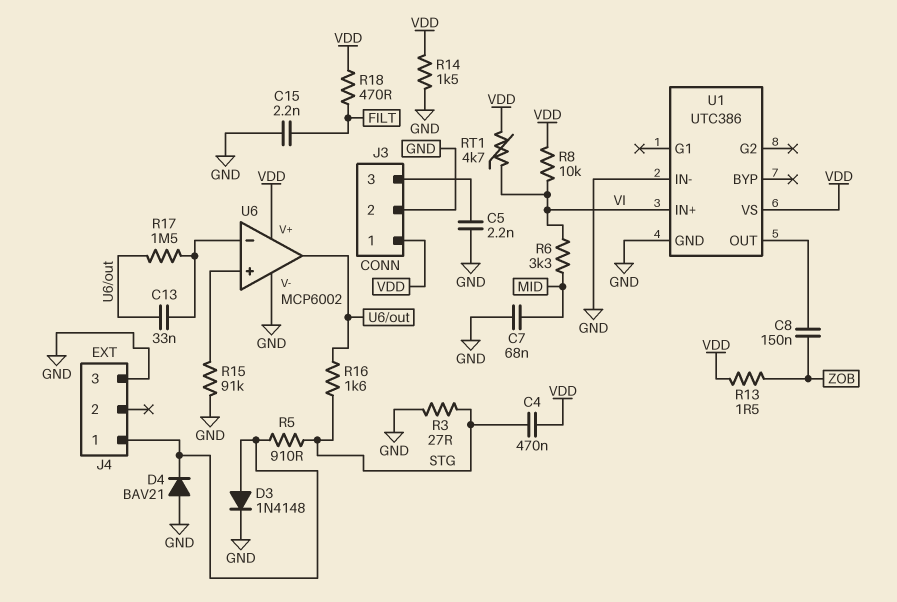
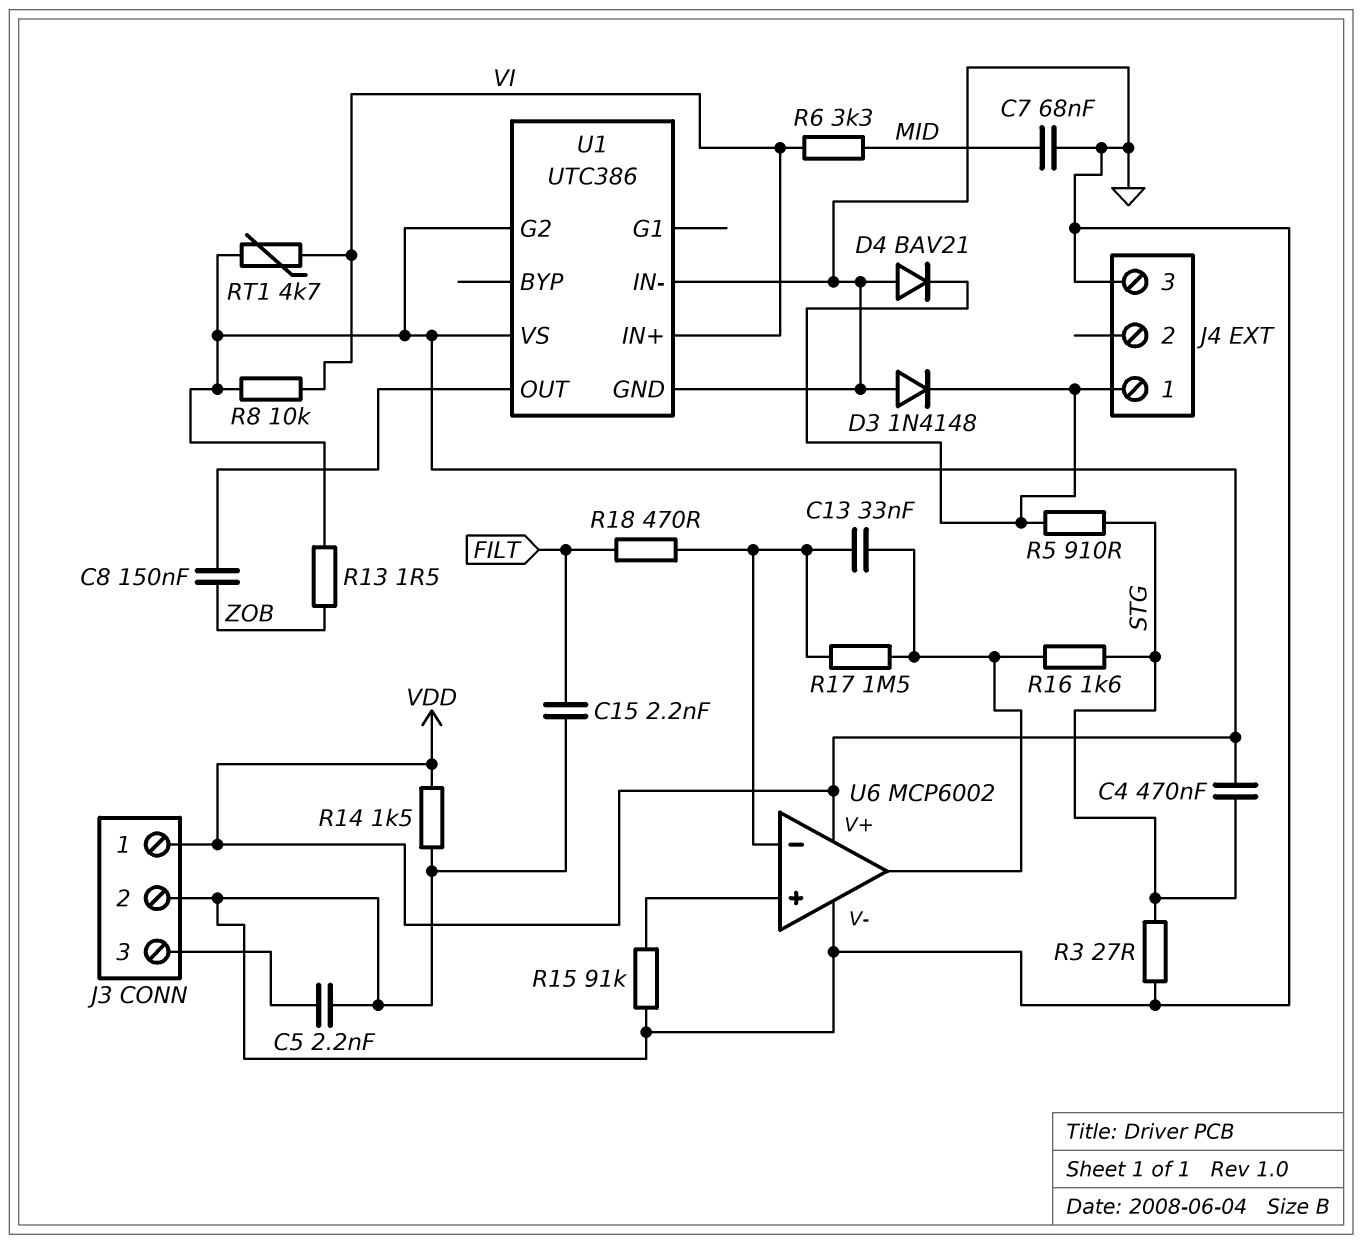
D3: diode 1N4148 (A J4/1, K GND) -> diode 1N4148 (A GND, K J4/1)
R18: 470 (FILT, VDD) -> 470 (FILT, U6/in-)
U1 pin G2: none -> VDD

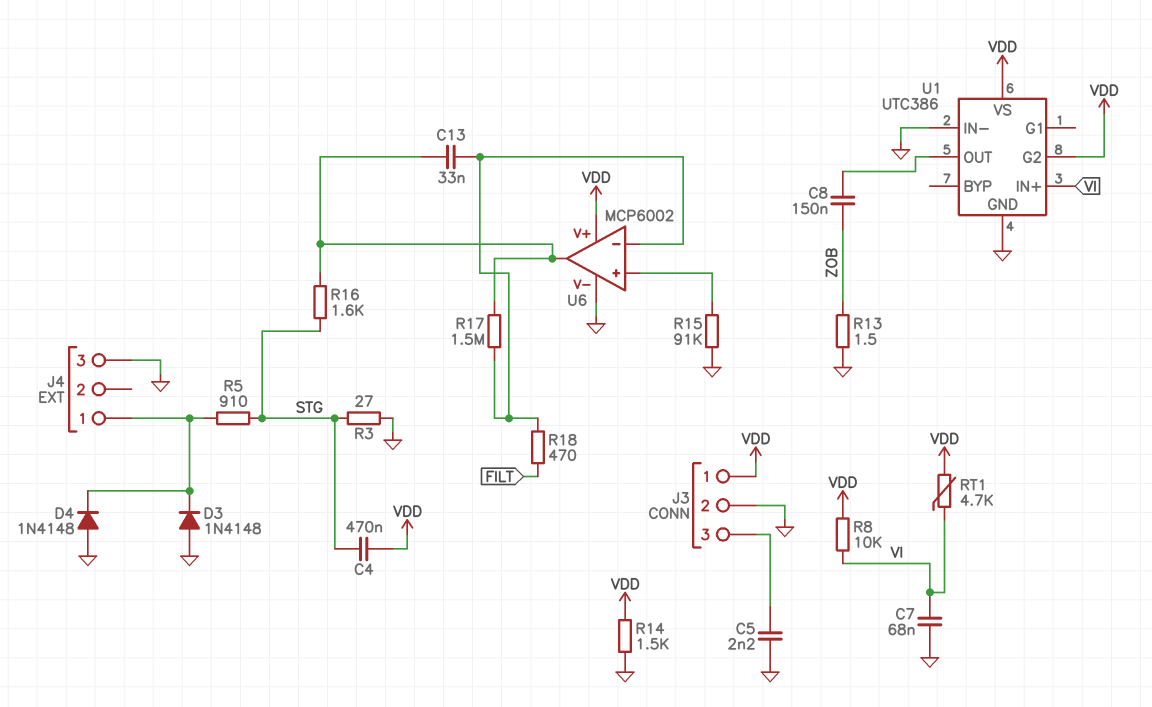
C7: 68nF (GND, MID) -> 68nF (GND, VI)
C15: 2.2nF (FILT, GND) -> none
D4: diode BAV21 (A GND, K J4/1) -> diode 1N4148 (A GND, K J4/1)
R6: 3.3k (MID, VI) -> none
R13: 1.5 (VDD, ZOB) -> 1.5 (GND, ZOB)

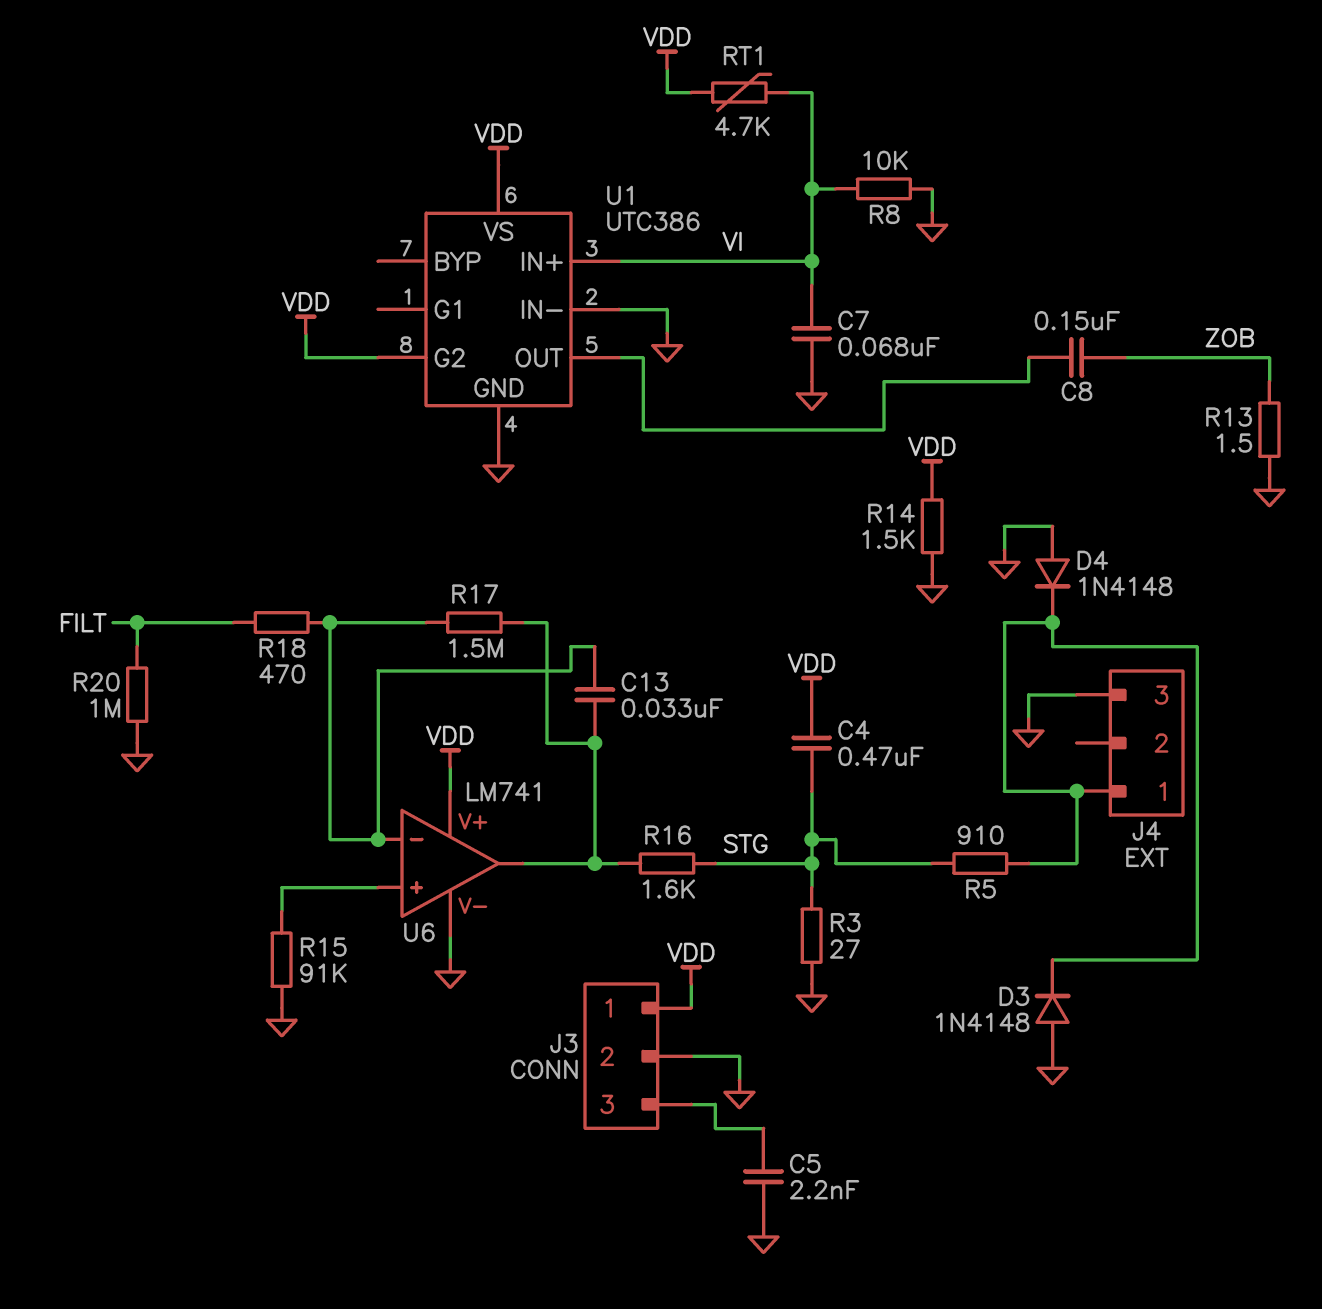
R8: 10k (VDD, VI) -> 10k (GND, VI)
R20: none -> 1M (FILT, GND)
U6: MCP6002 -> LM741

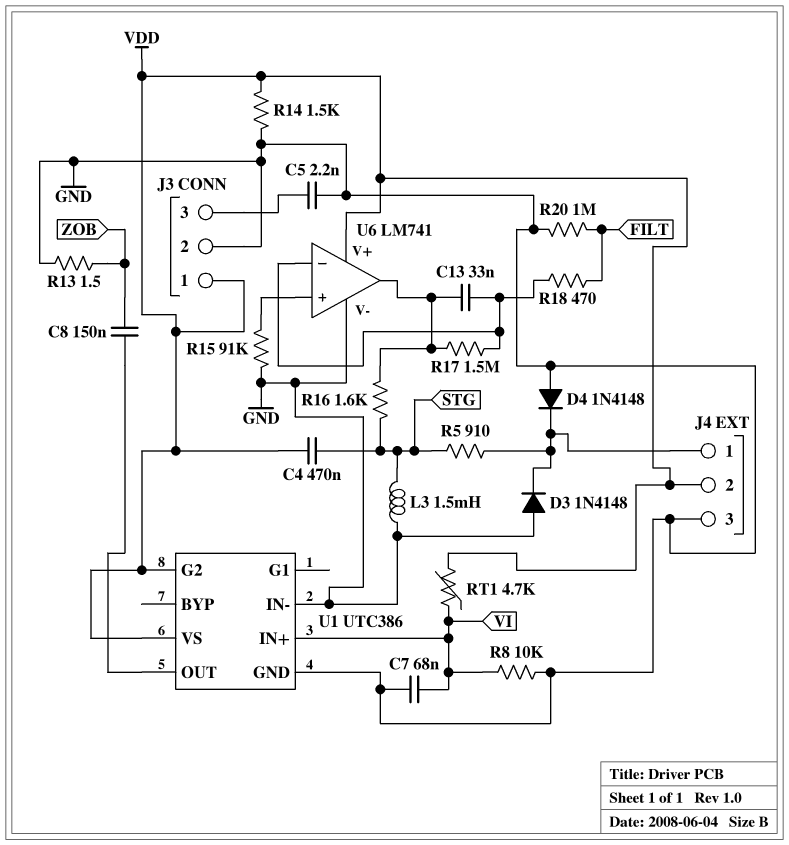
J4 pin 2: none -> VDD
L3: none -> 1.5mH (GND, STG)
R3: 27 (GND, STG) -> none

